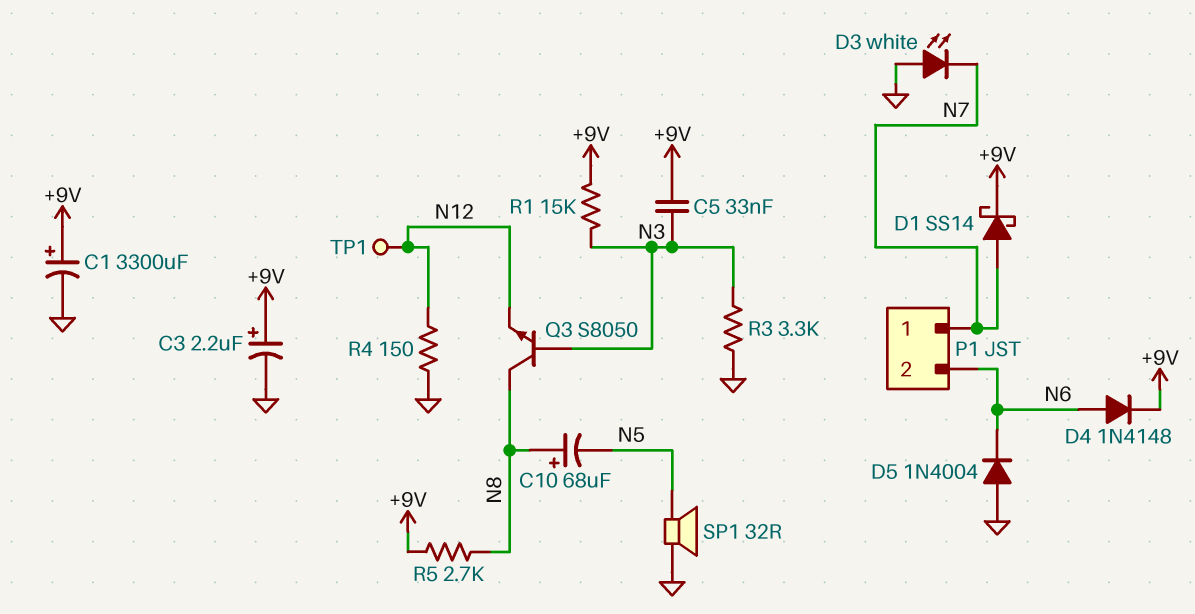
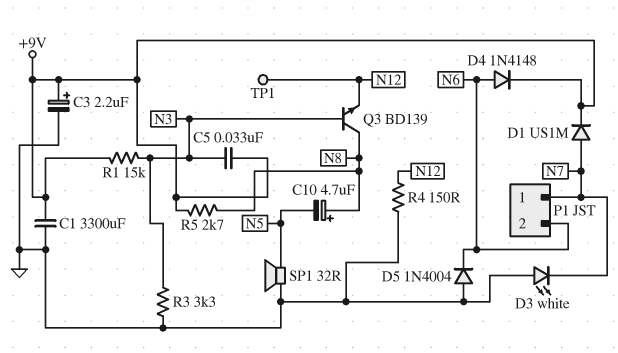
C1: 3300uF (plus +9V, minus GND) -> 3300uF (+9V, GND)
C10: 68uF (plus N8, minus N5) -> 4.7uF (plus N8, minus N5)
D1: schottky SS14 (A N7, K +9V) -> diode US1M (A N7, K +9V)
Q3: NPN S8050 (B N3, C N8, E N12) -> NPN BD139 (B N3, C N8, E N12)

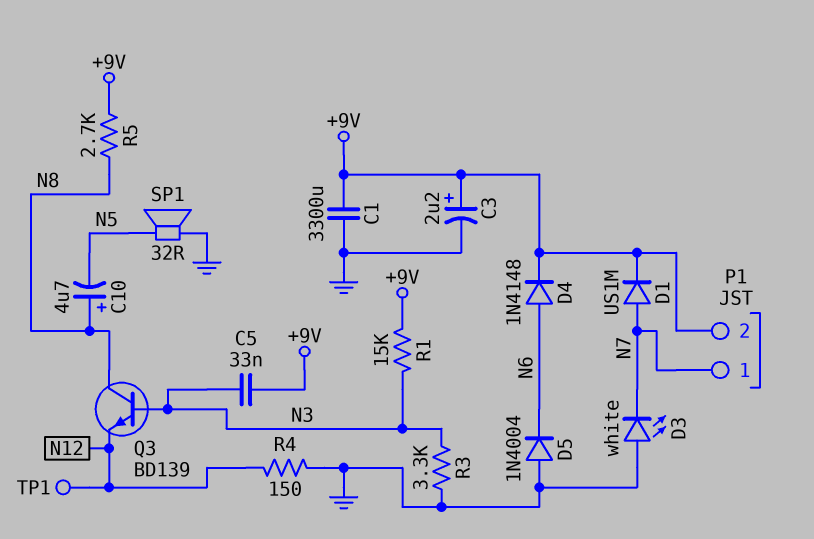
P1 pin 2: N6 -> +9V

